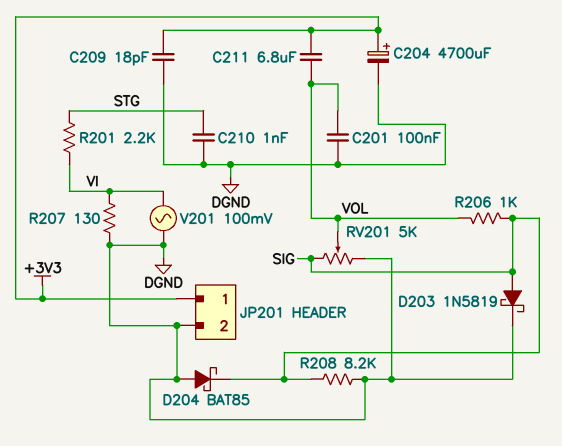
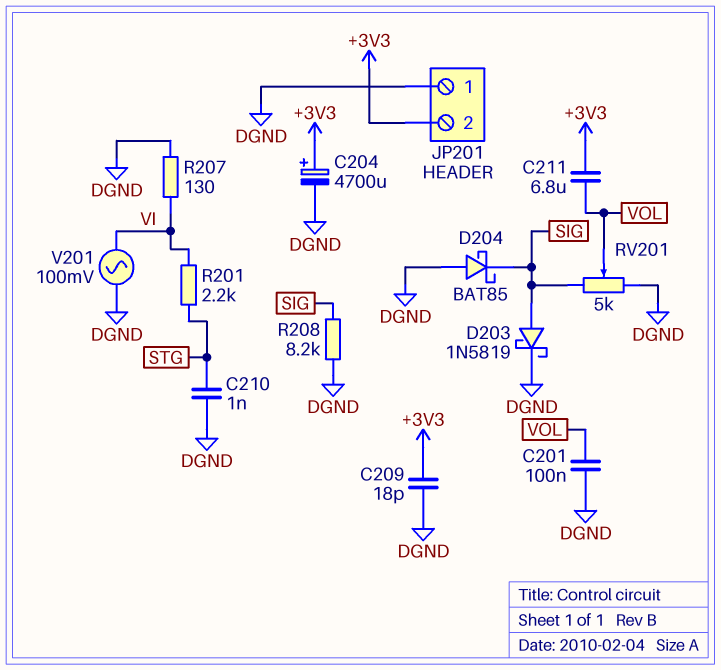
JP201 pin 1: +3V3 -> DGND
JP201 pin 2: DGND -> +3V3
R206: 1k (SIG, VOL) -> none

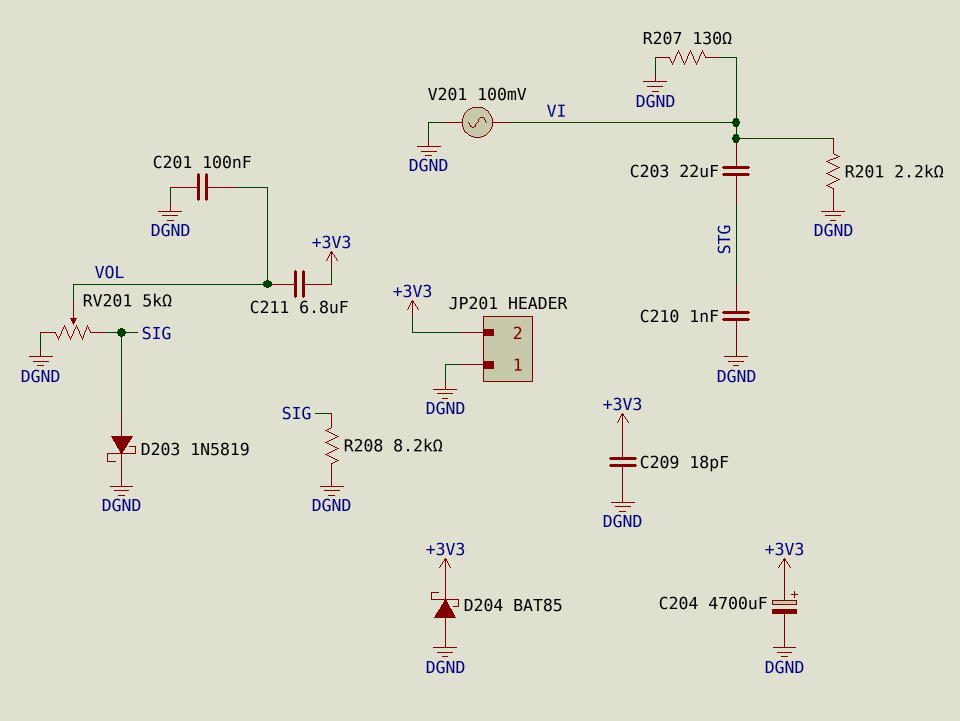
C203: none -> 22uF (STG, VI)
D204: schottky BAT85 (A DGND, K SIG) -> schottky BAT85 (A DGND, K +3V3)
R201: 2.2k (STG, VI) -> 2.2k (DGND, VI)

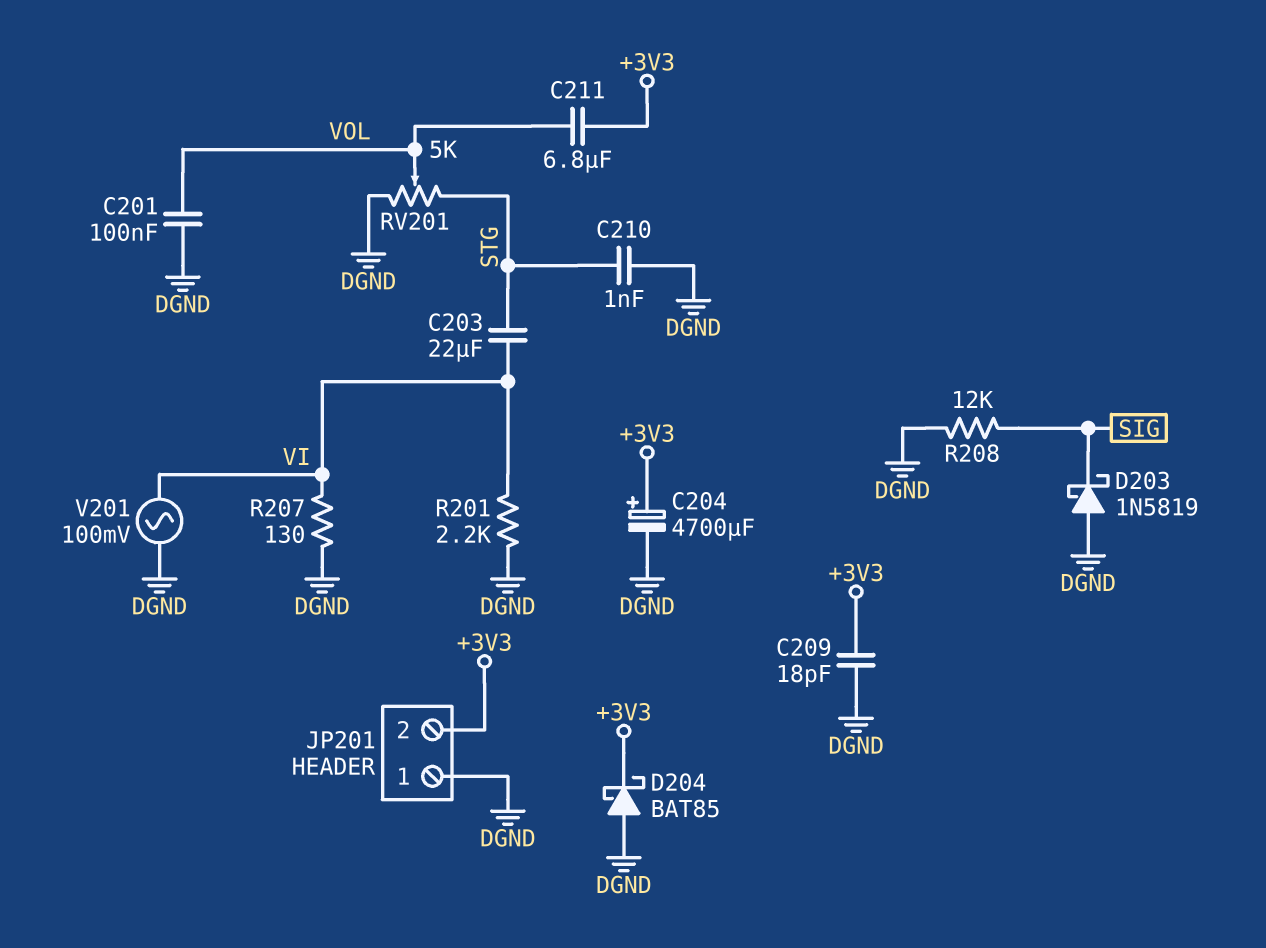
D203: schottky 1N5819 (A SIG, K DGND) -> schottky 1N5819 (A DGND, K SIG)
R208: 8.2k (DGND, SIG) -> 12k (DGND, SIG)
RV201: 5k (DGND, SIG, wiper VOL) -> 5k (DGND, STG, wiper VOL)

